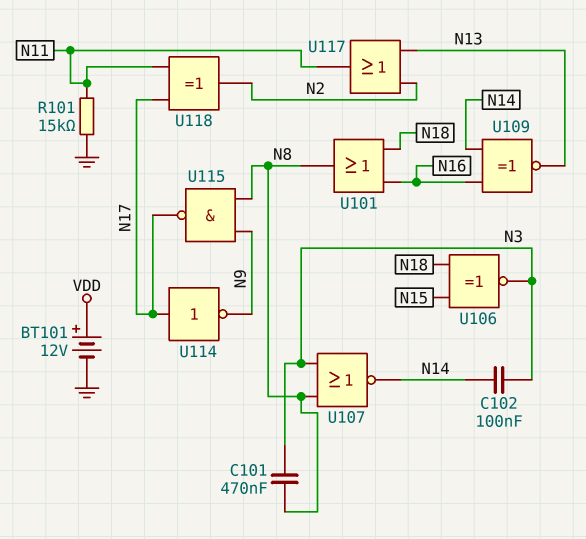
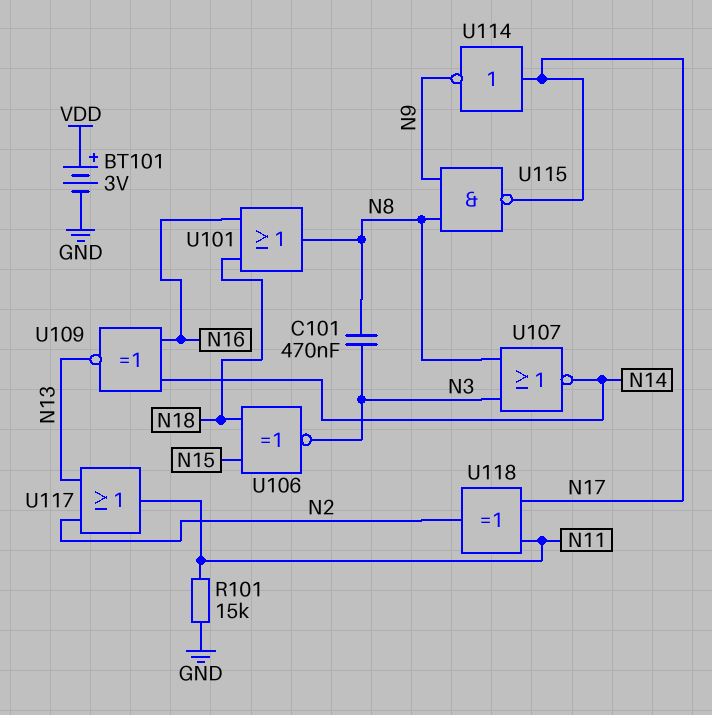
BT101: 12V (plus VDD, minus GND) -> 3V (plus VDD, minus GND)
C102: 100nF (N3, N14) -> none

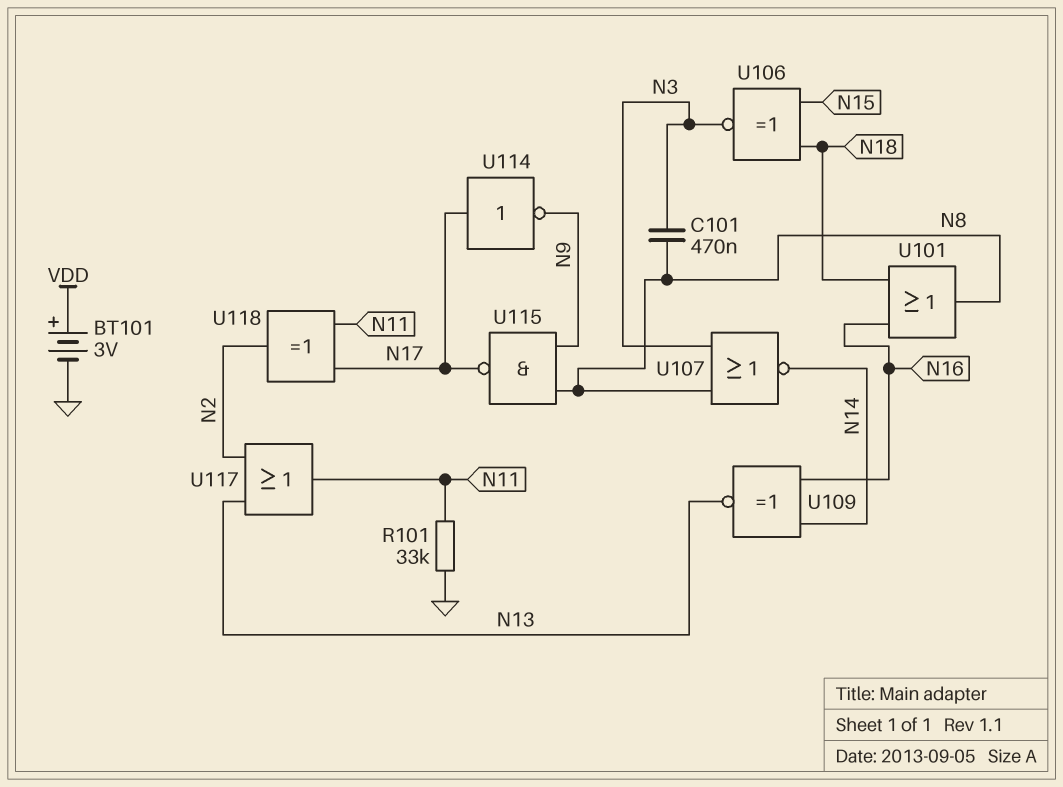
R101: 15k (GND, N11) -> 33k (GND, N11)

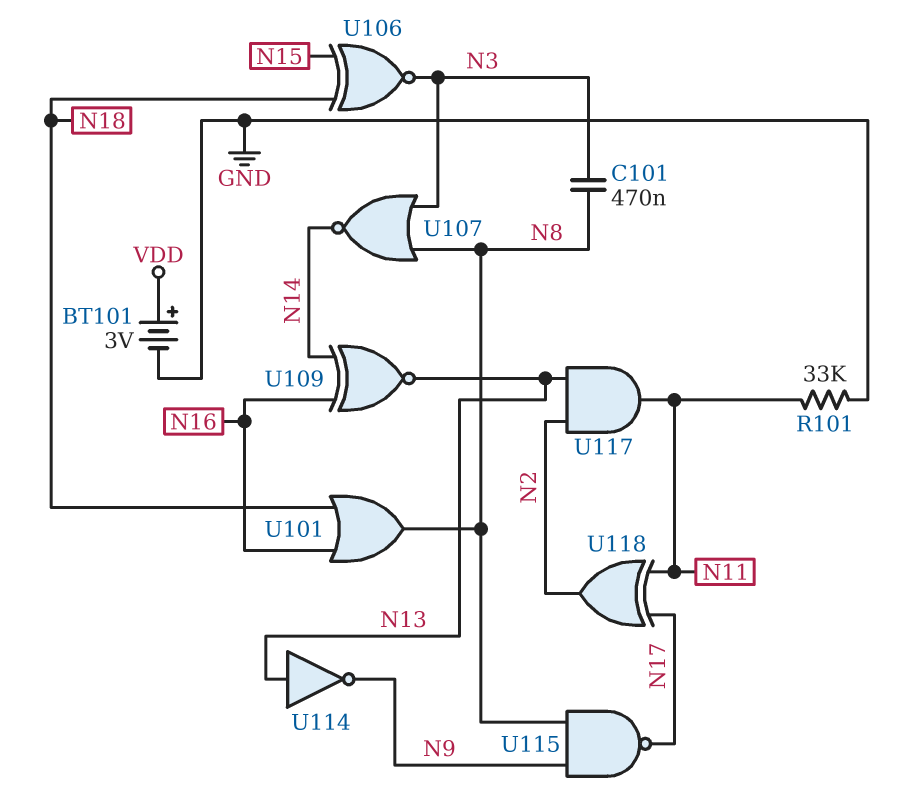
U114: NOT (in N17, out N9) -> NOT (in N13, out N9)
U117: OR (in N2, in N13, out N11) -> AND (in N2, in N13, out N11)

